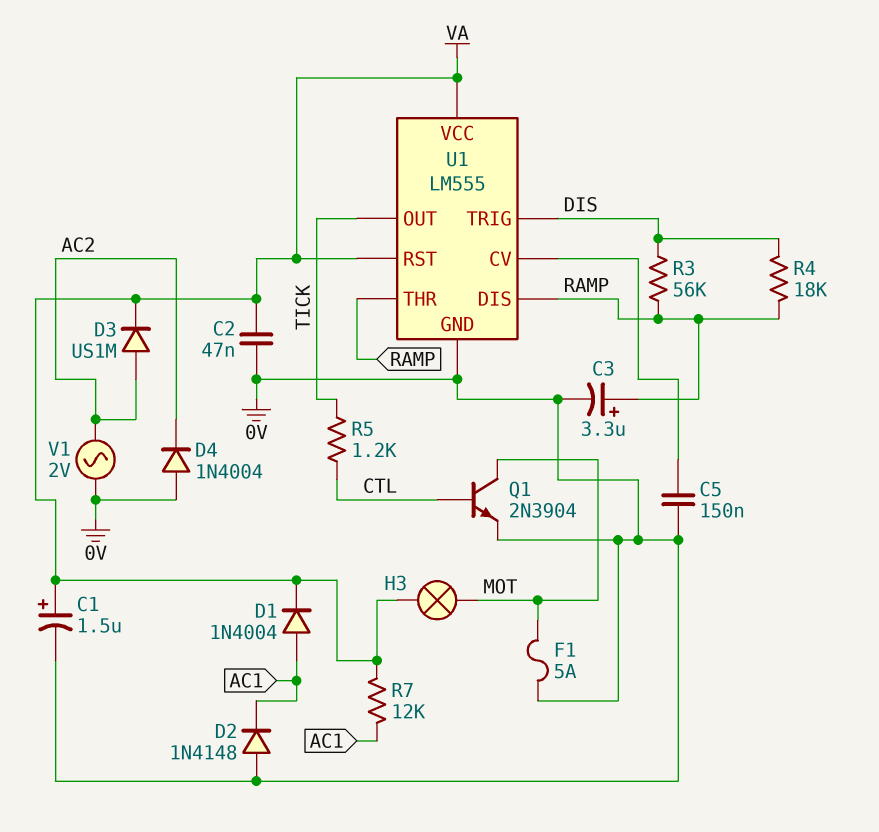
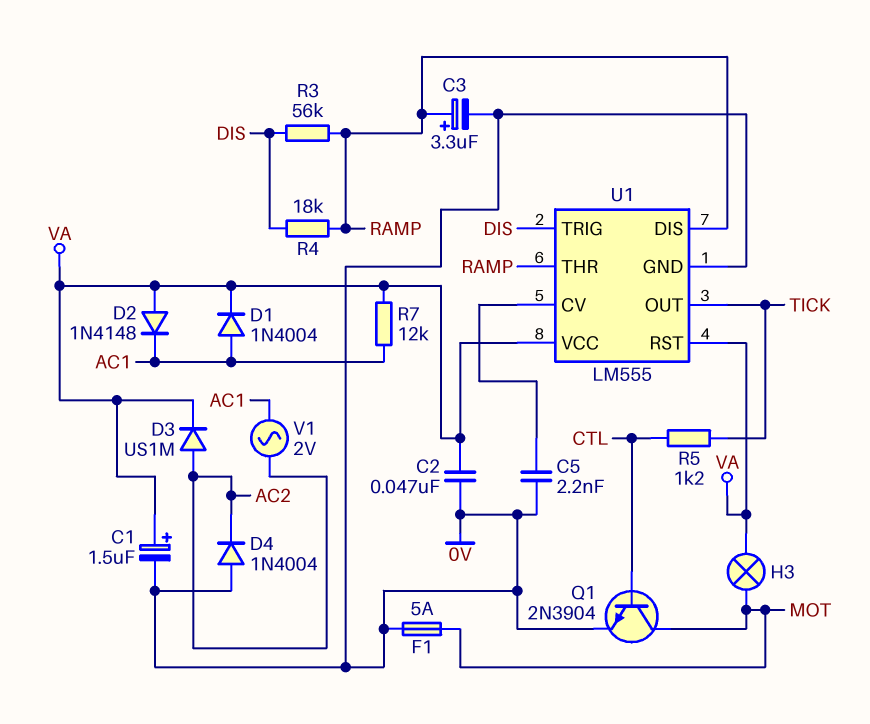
C5: 150nF (0V, U1/CV) -> 2.2nF (0V, U1/CV)
D2: diode 1N4148 (A 0V, K AC1) -> diode 1N4148 (A VA, K AC1)
V1: AC 2V (0V, AC2) -> AC 2V (AC1, AC2)

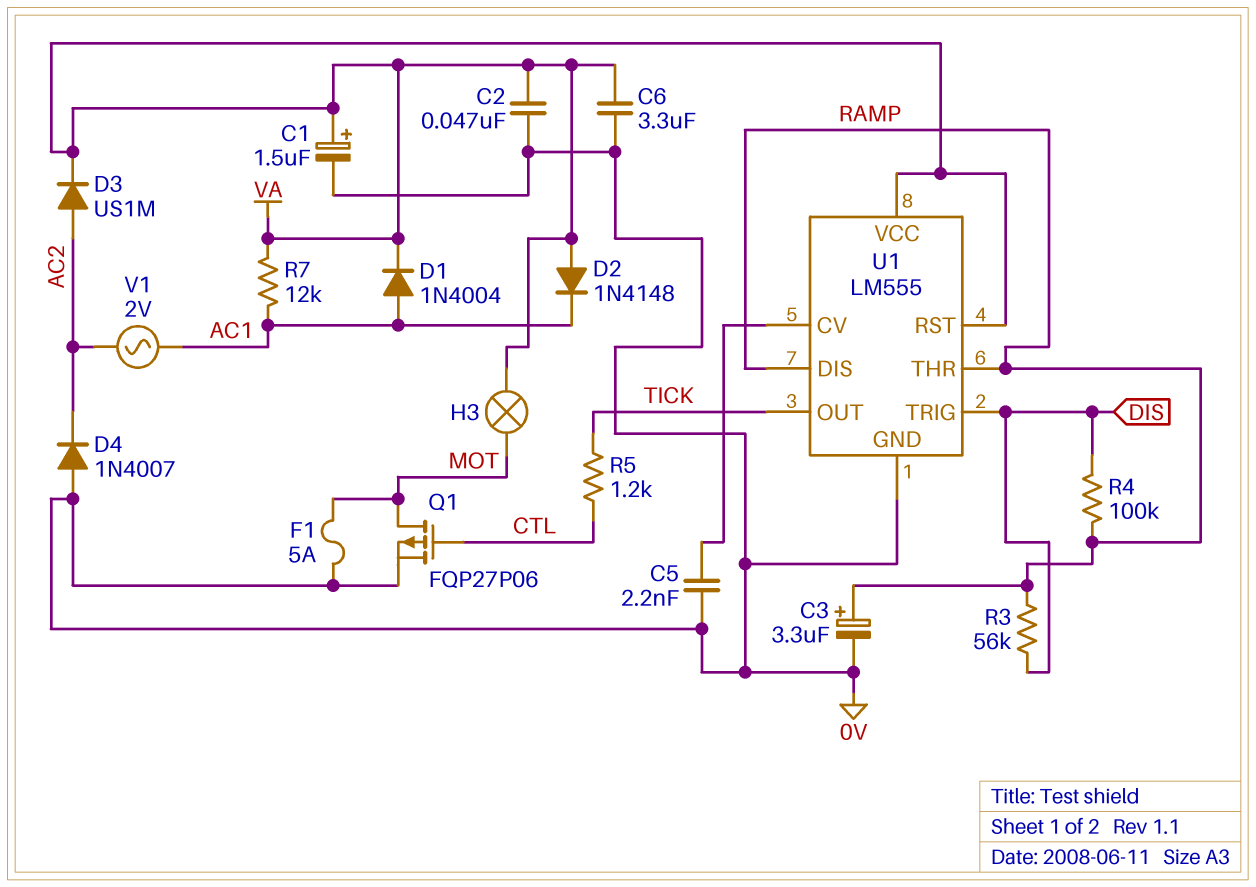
C6: none -> 3.3uF (0V, VA)
D4: diode 1N4004 (A 0V, K AC2) -> diode 1N4007 (A 0V, K AC2)
Q1: NPN 2N3904 (B CTL, C MOT, E 0V) -> PMOS FQP27P06 (G CTL, D MOT, S 0V)
R4: 18k (DIS, RAMP) -> 100k (DIS, RAMP)

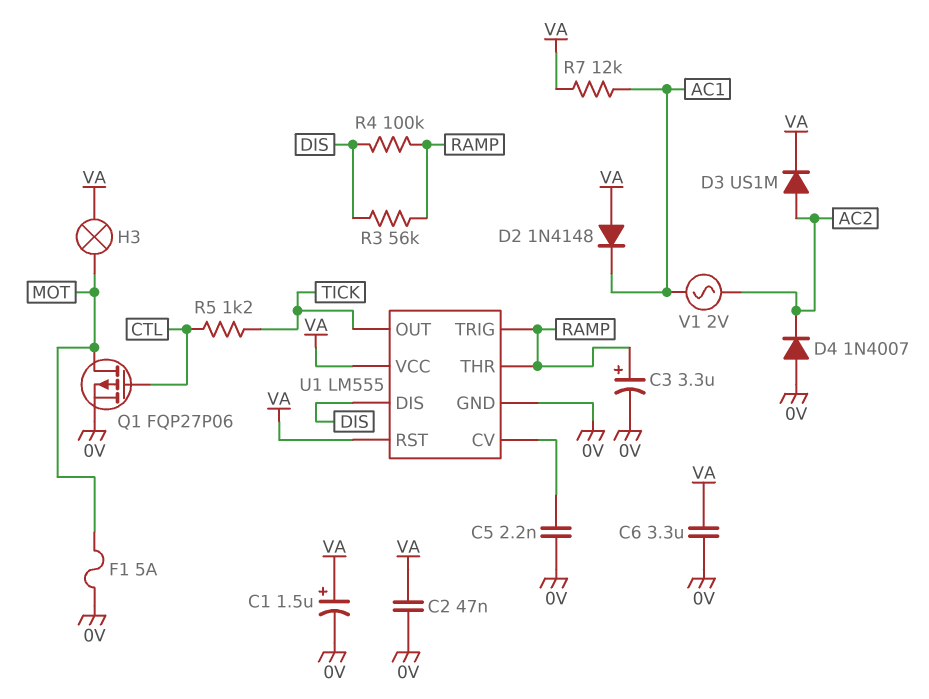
D1: diode 1N4004 (A AC1, K VA) -> none
U1 pin DIS: RAMP -> DIS
U1 pin TRIG: DIS -> RAMP

